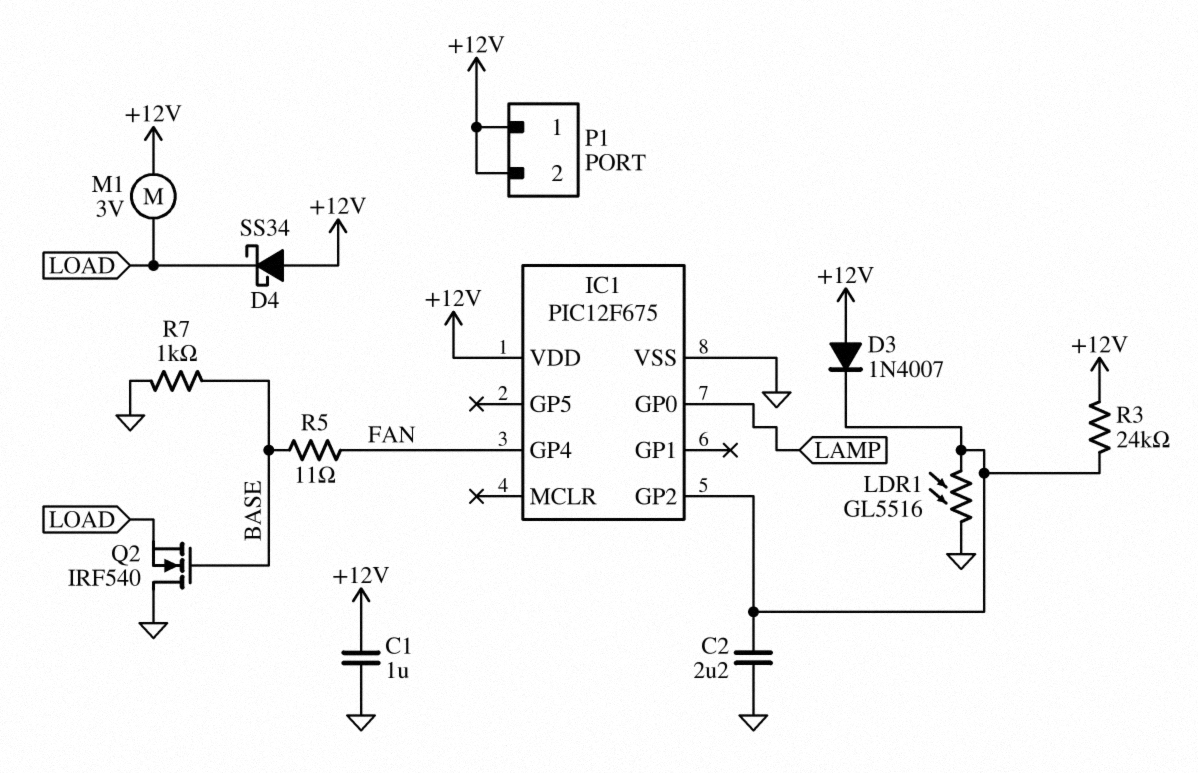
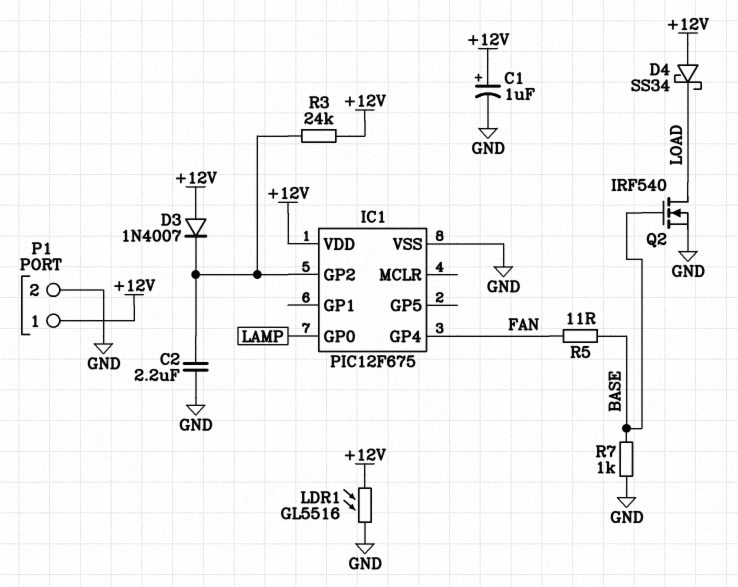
C1: 1uF (+12V, GND) -> 1uF (plus +12V, minus GND)
LDR1: GL5516 (GND, IC1/GP2) -> GL5516 (+12V, GND)
M1: motor 3V (+12V, LOAD) -> none
P1 pin 2: +12V -> GND
Q2: NMOS IRF540 (G BASE, D GND, S LOAD) -> NMOS IRF540 (G BASE, D LOAD, S GND)

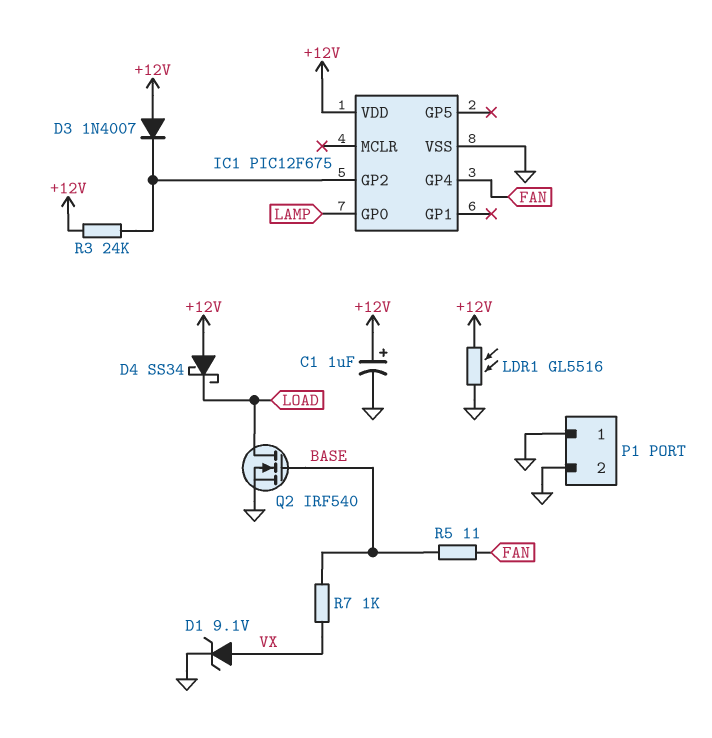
C2: 2.2uF (GND, IC1/GP2) -> none
D1: none -> zener 9.1V (A VX, K GND)
P1 pin 1: +12V -> GND
R7: 1k (BASE, GND) -> 1k (BASE, VX)

